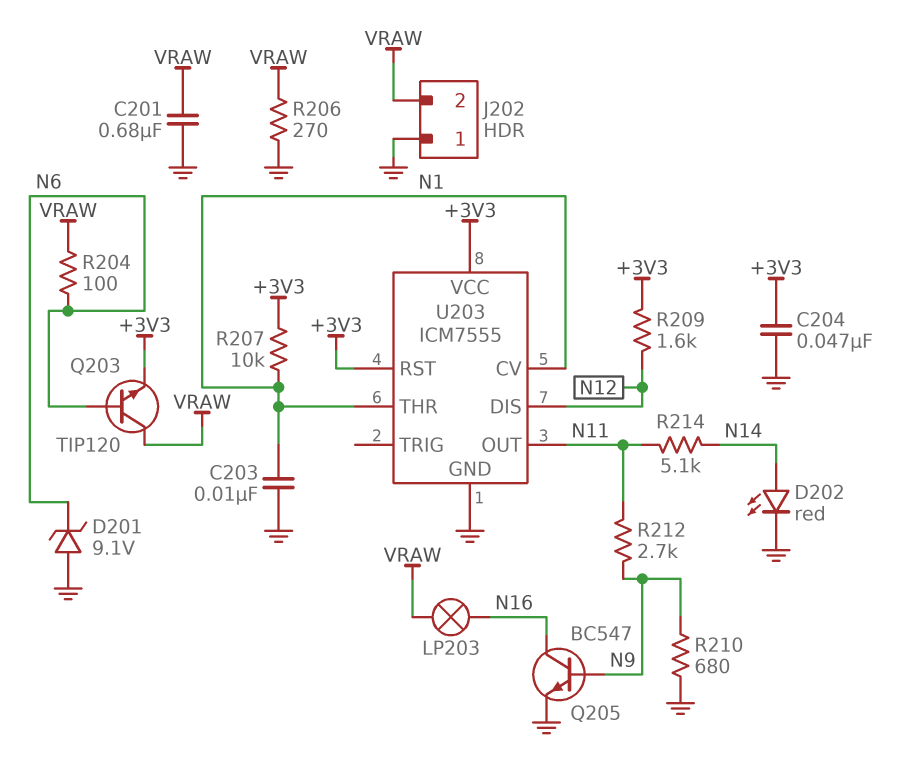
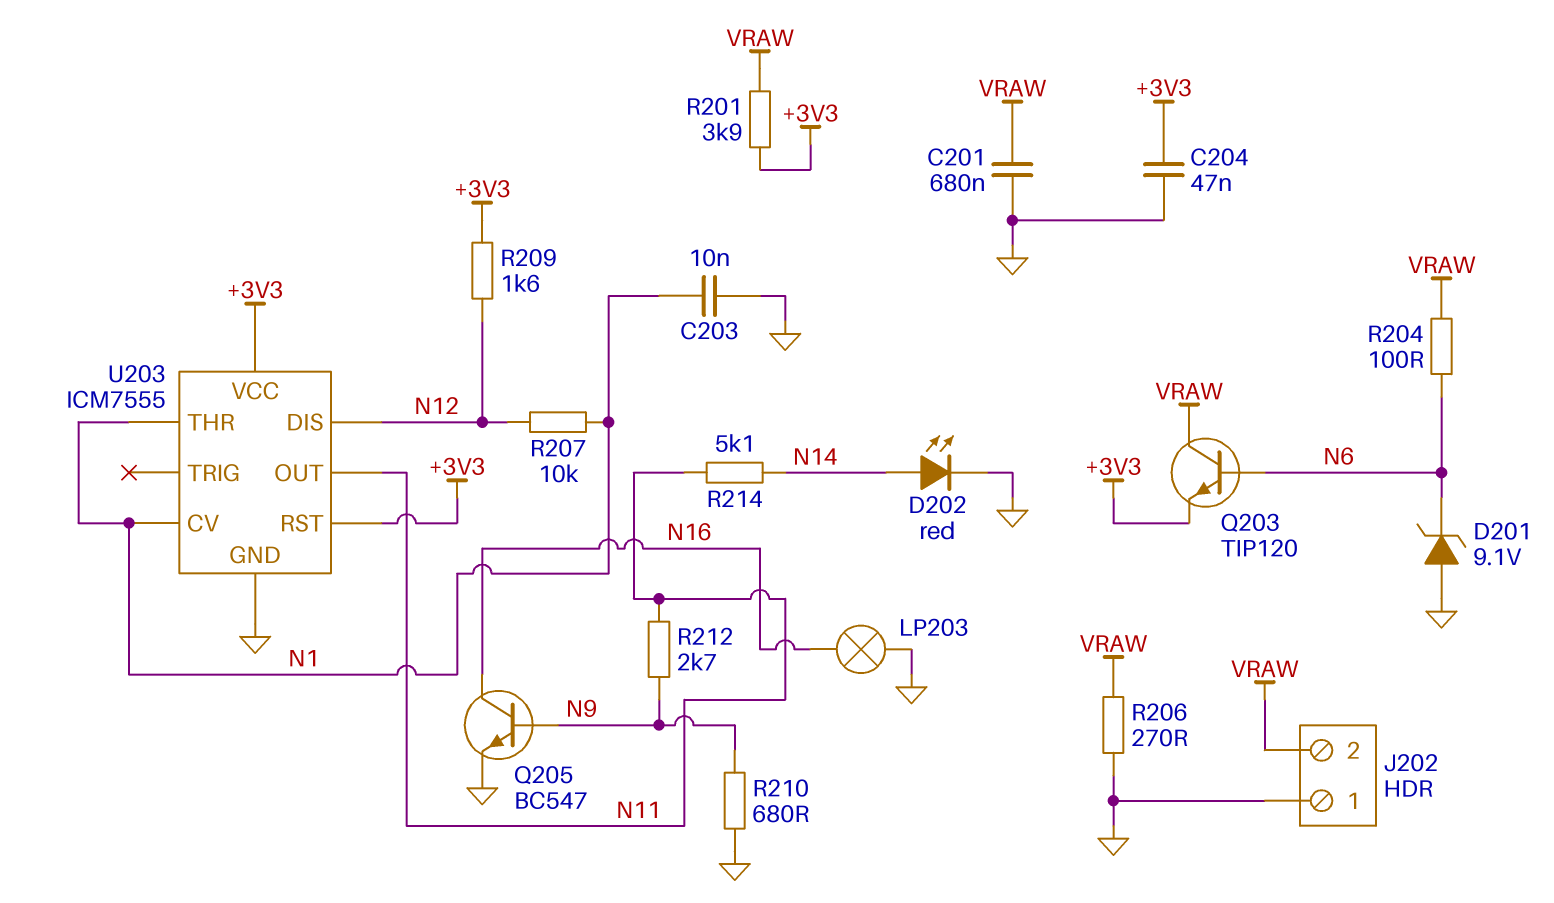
LP203: lamp (N16, VRAW) -> lamp (GND, N16)
R201: none -> 3.9k (+3V3, VRAW)
R207: 10k (+3V3, N1) -> 10k (N1, N12)

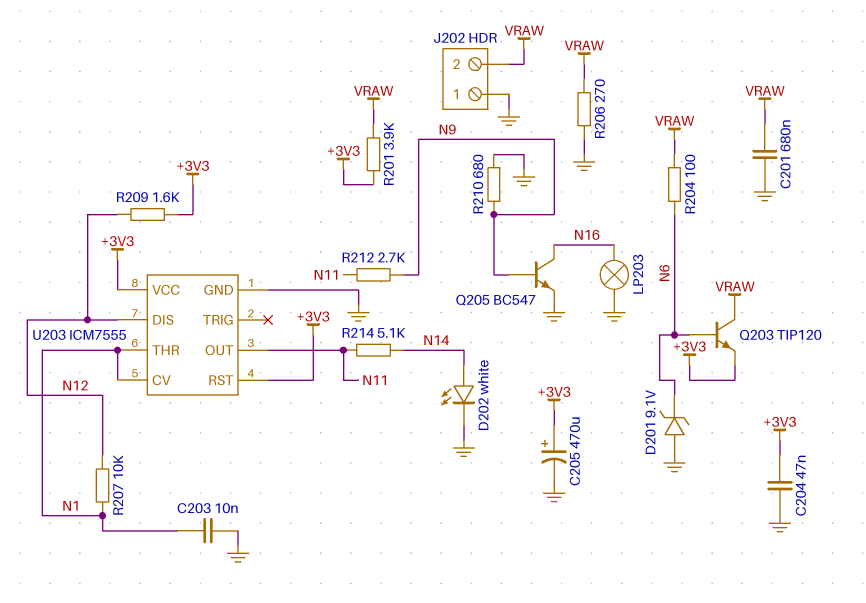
C205: none -> 470uF (plus +3V3, minus GND)
D202: LED red (A N14, K GND) -> LED white (A N14, K GND)

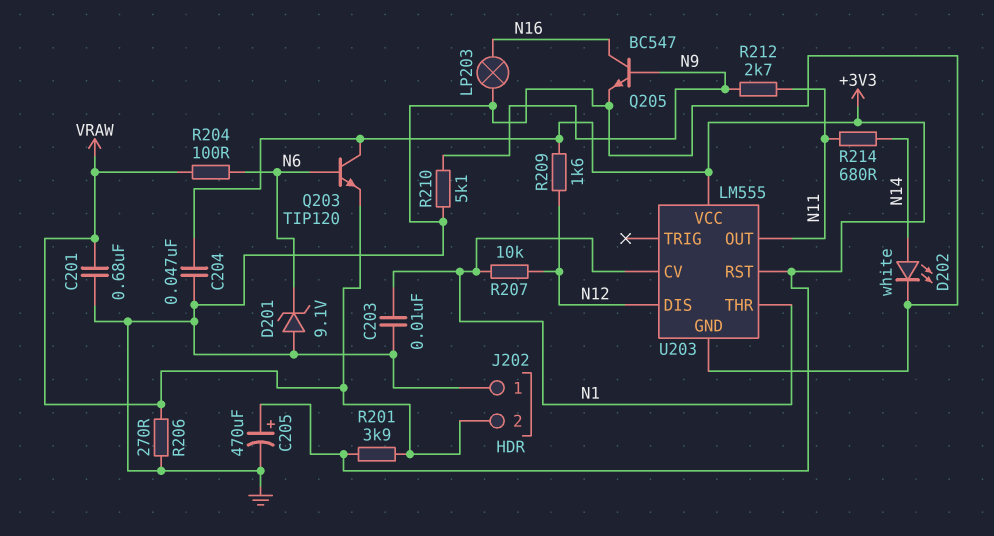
Q203: NPN TIP120 (B N6, C VRAW, E +3V3) -> NPN TIP120 (B N6, C +3V3, E VRAW)
R210: 680 (GND, N9) -> 5.1k (GND, N9)
R214: 5.1k (N11, N14) -> 680 (N11, N14)
U203: ICM7555 -> LM555

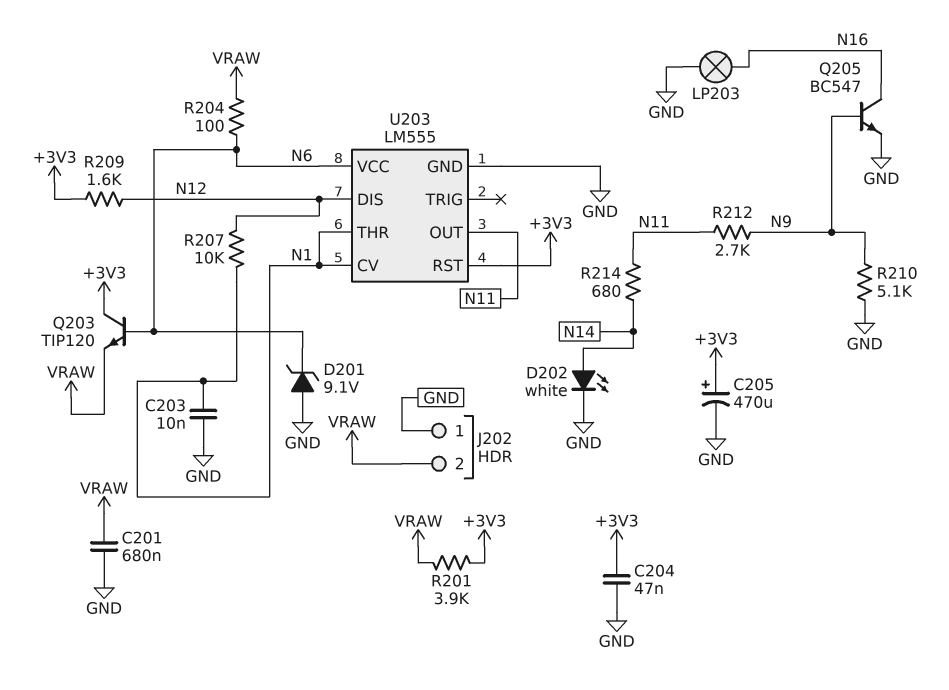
R206: 270 (GND, VRAW) -> none
U203 pin VCC: +3V3 -> N6

